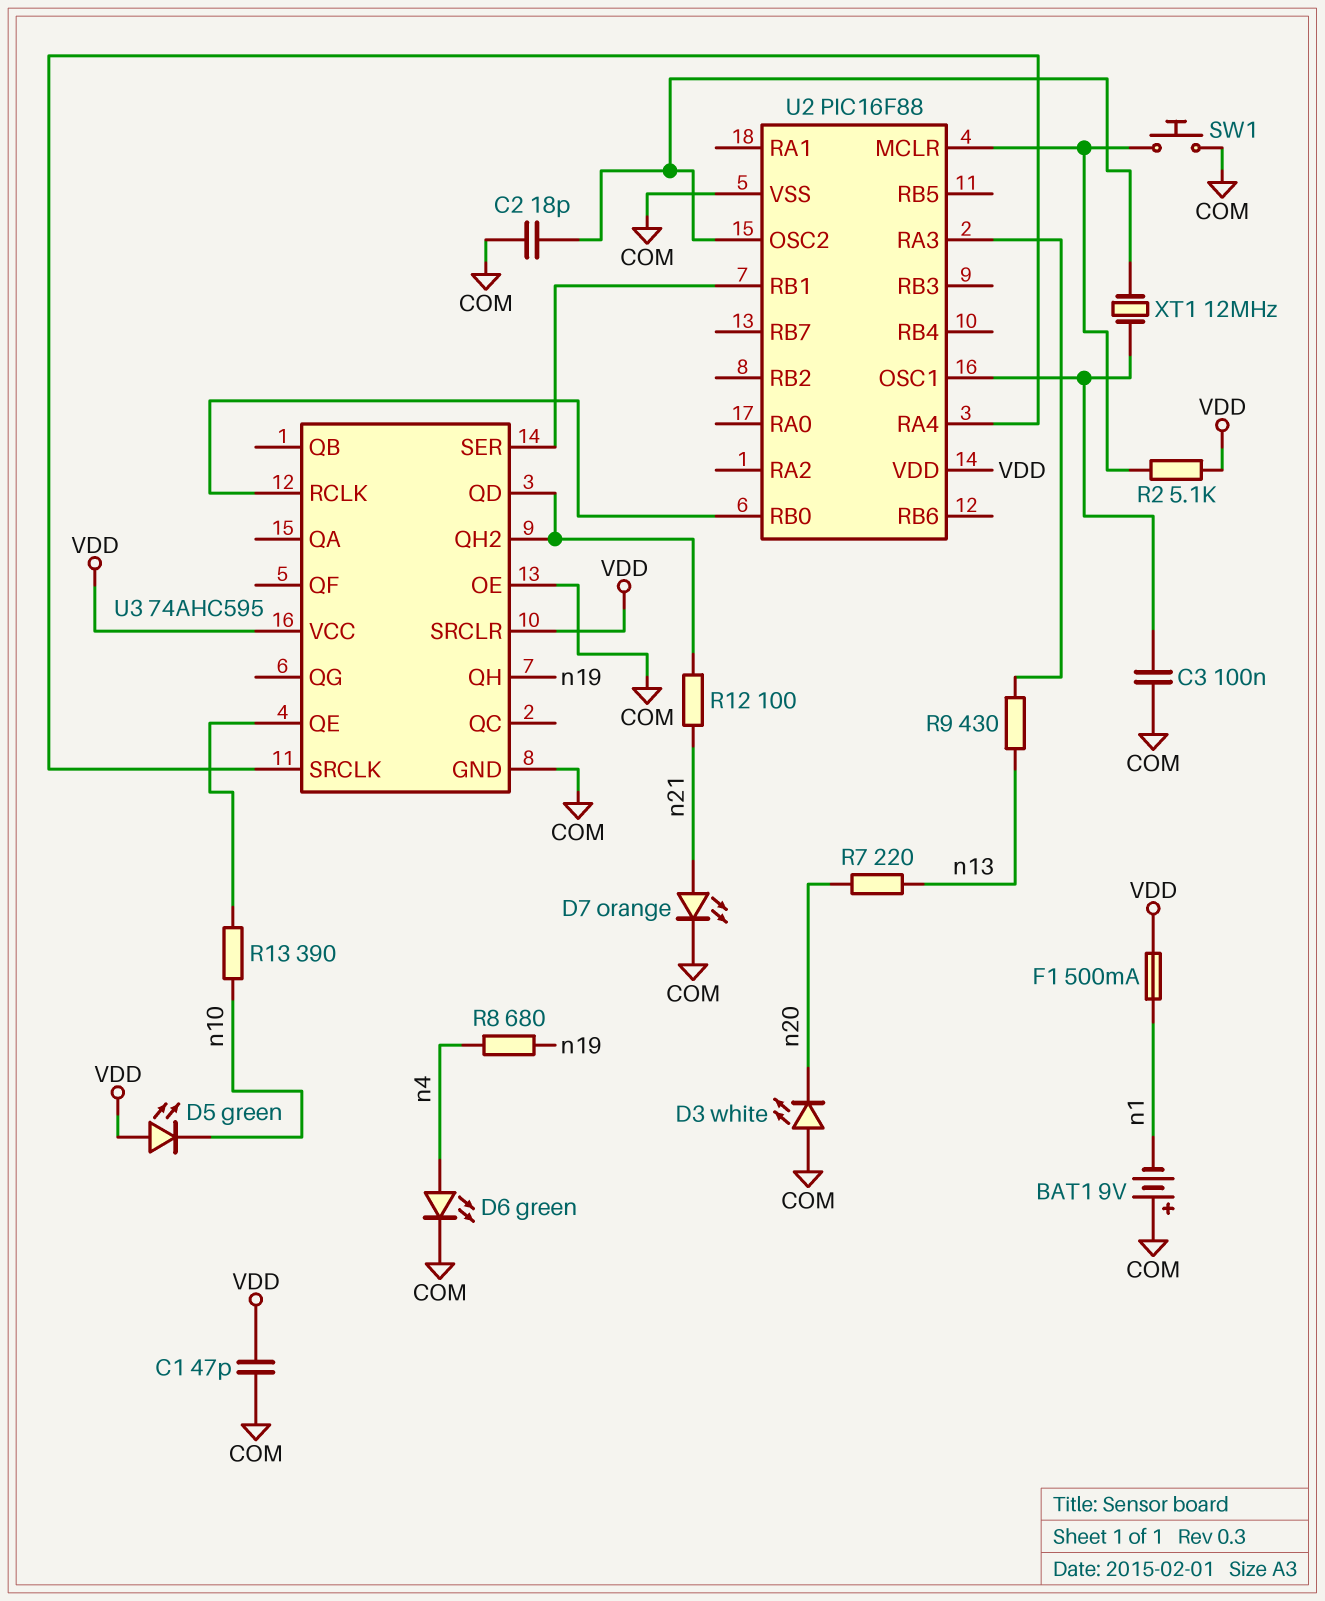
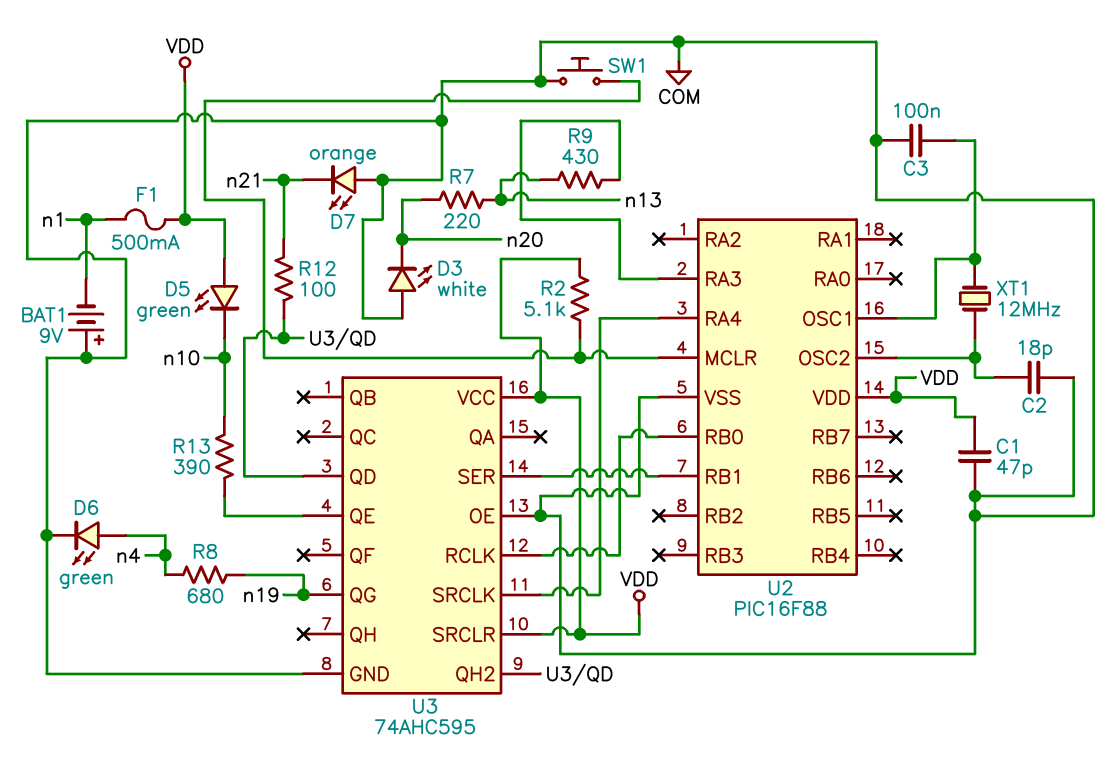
D7: LED orange (A n21, K COM) -> LED orange (A COM, K n21)
U3 pin QG: none -> n19
U3 pin QH: n19 -> none

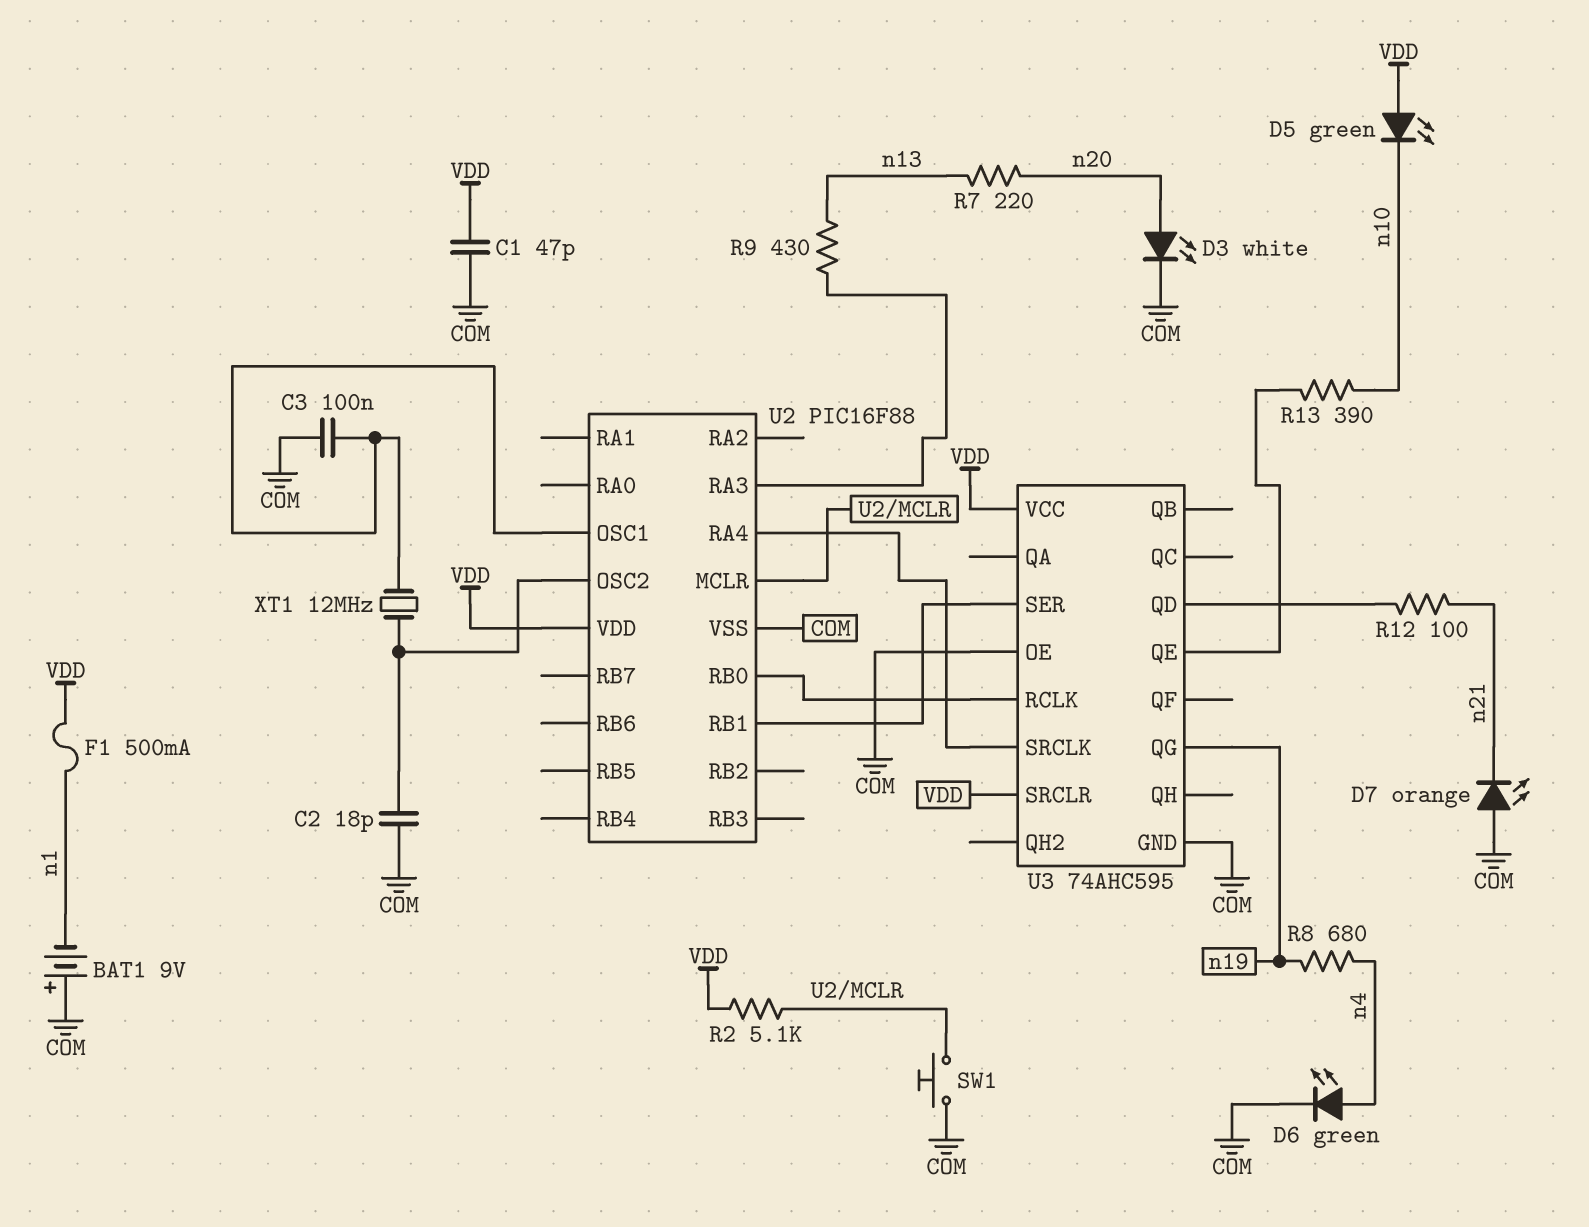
D3: LED white (A COM, K n20) -> LED white (A n20, K COM)
U3 pin QH2: U3/QD -> none

